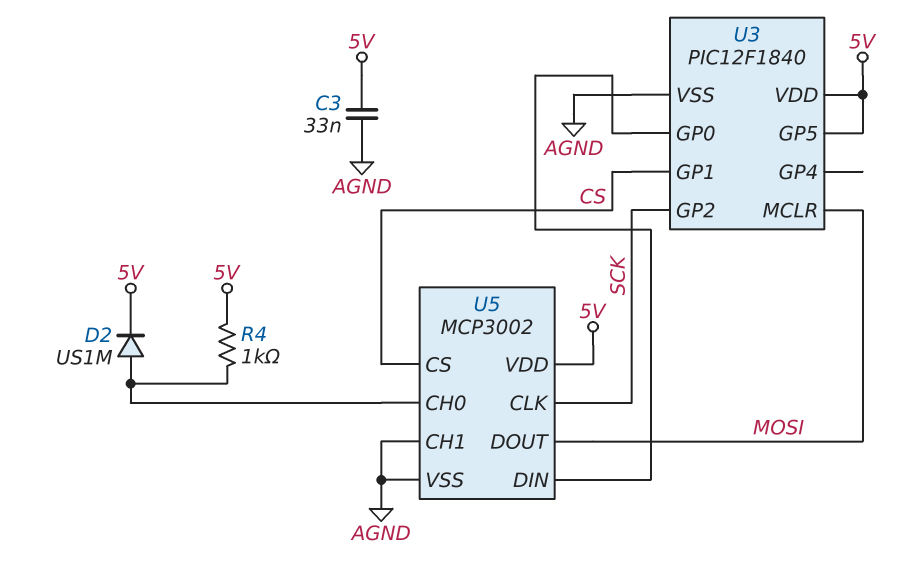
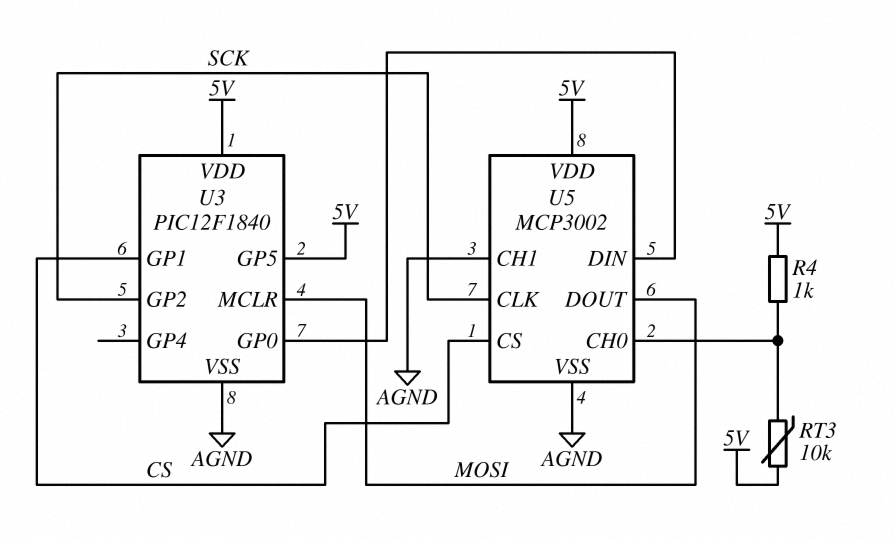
C3: 33nF (5V, AGND) -> none
D2: diode US1M (A U5/CH0, K 5V) -> none
RT3: none -> 10k (5V, U5/CH0)

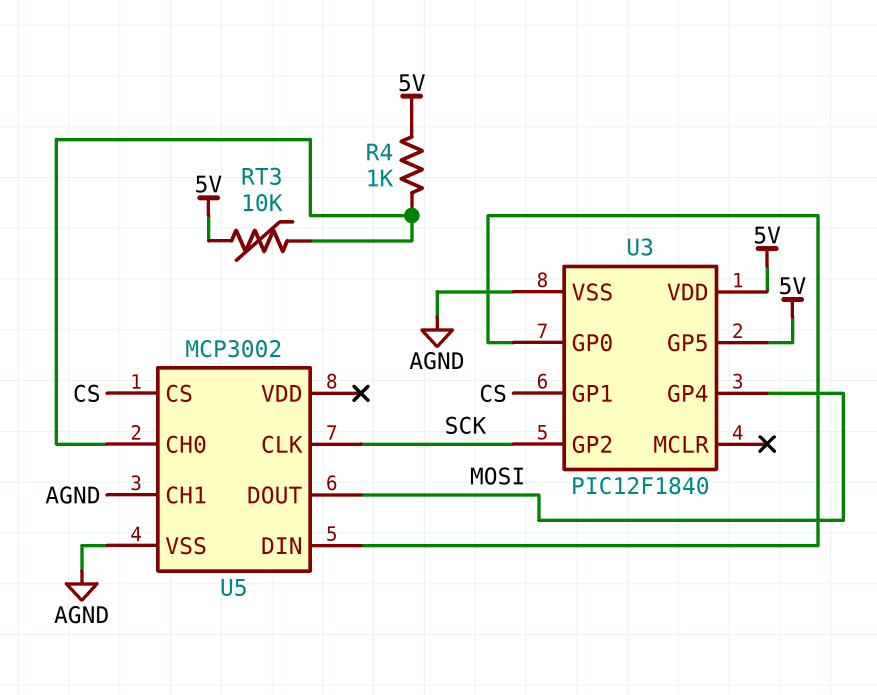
U3 pin GP4: none -> MOSI
U3 pin MCLR: MOSI -> none
U5 pin VDD: 5V -> none

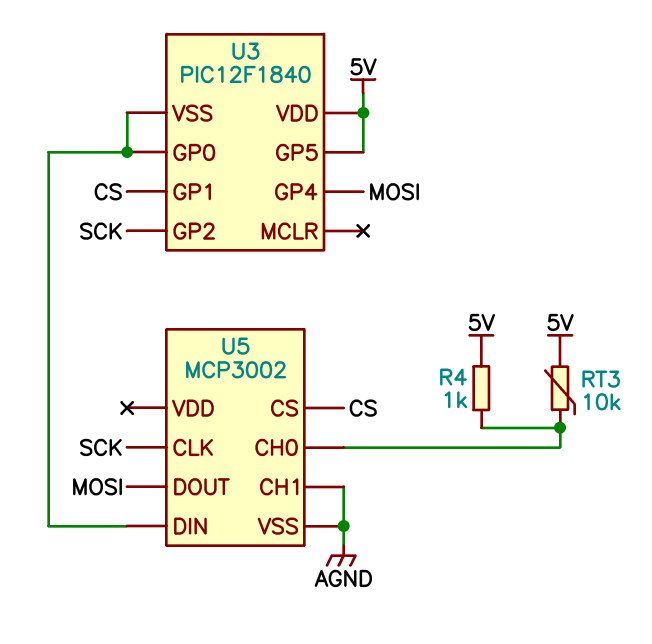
U3 pin VSS: AGND -> U3/GP0

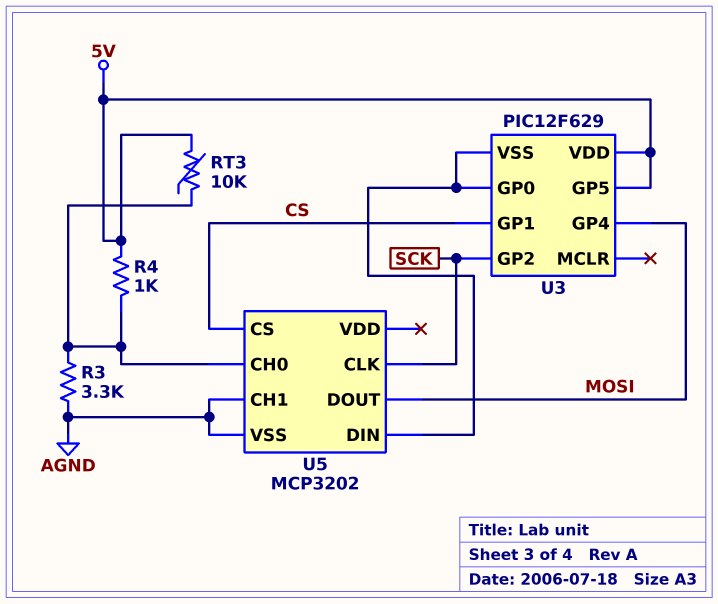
R3: none -> 3.3k (AGND, U5/CH0)
U3: PIC12F1840 -> PIC12F629
U5: MCP3002 -> MCP3202

